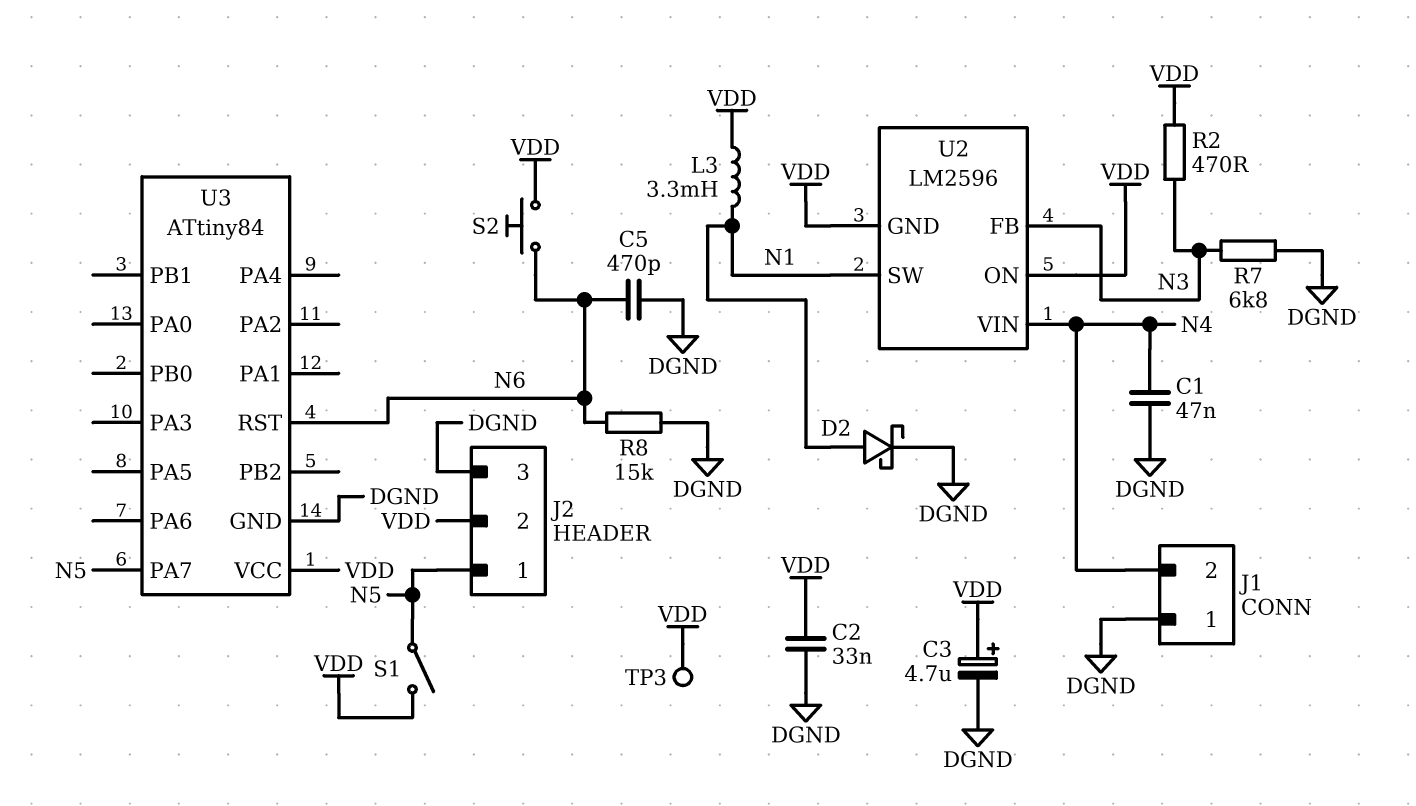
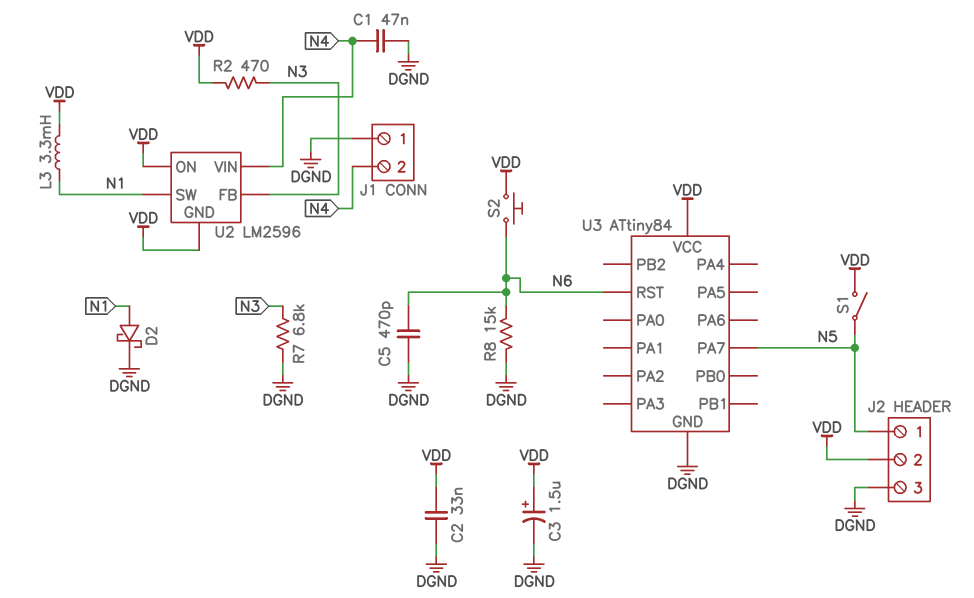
C3: 4.7uF (plus VDD, minus DGND) -> 1.5uF (plus VDD, minus DGND)
TP3: test point (VDD) -> none

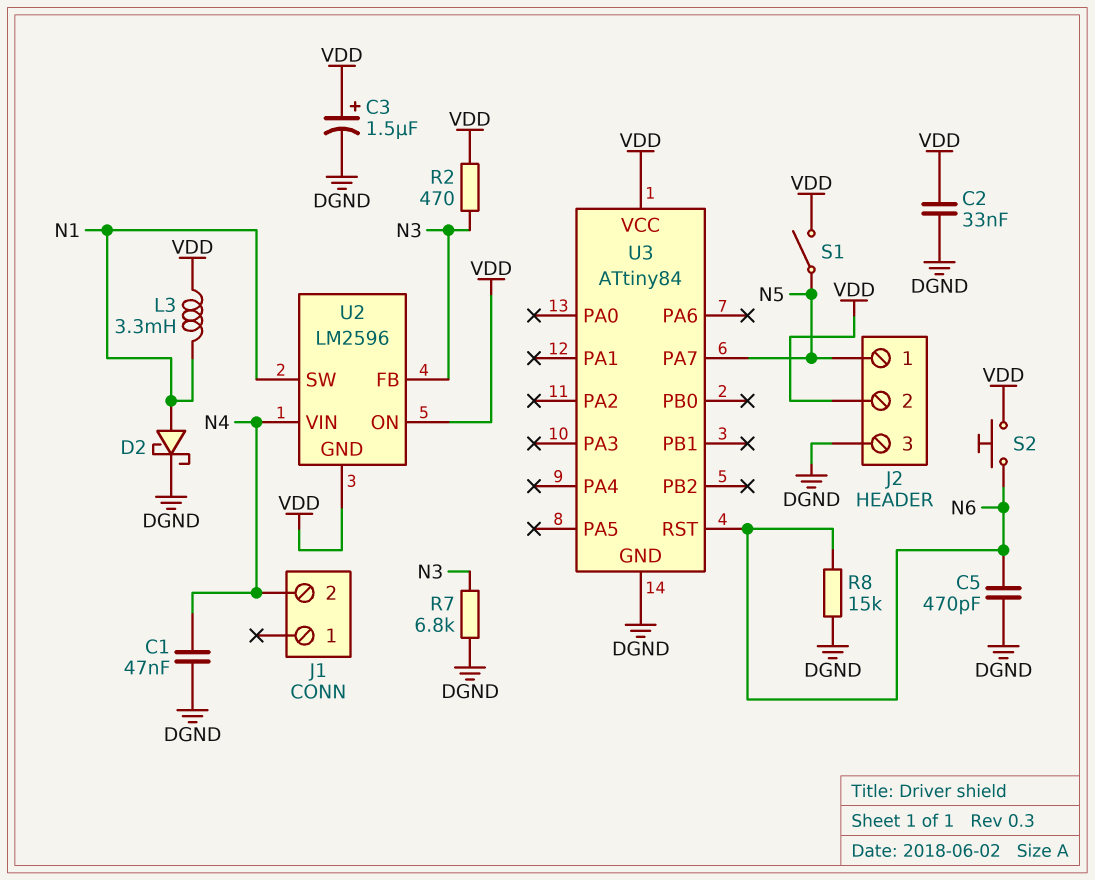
J1 pin 1: DGND -> none

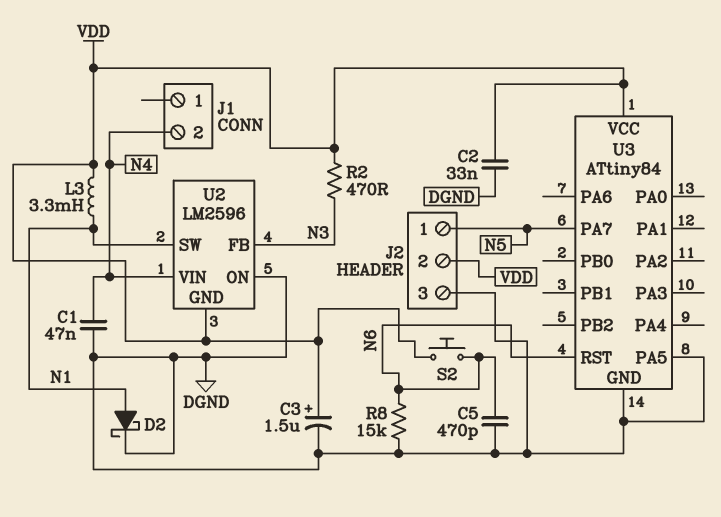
R7: 6.8k (DGND, N3) -> none
S1: switch (N5, VDD) -> none
U2 pin ON: VDD -> DGND
U3 pin PA5: none -> DGND

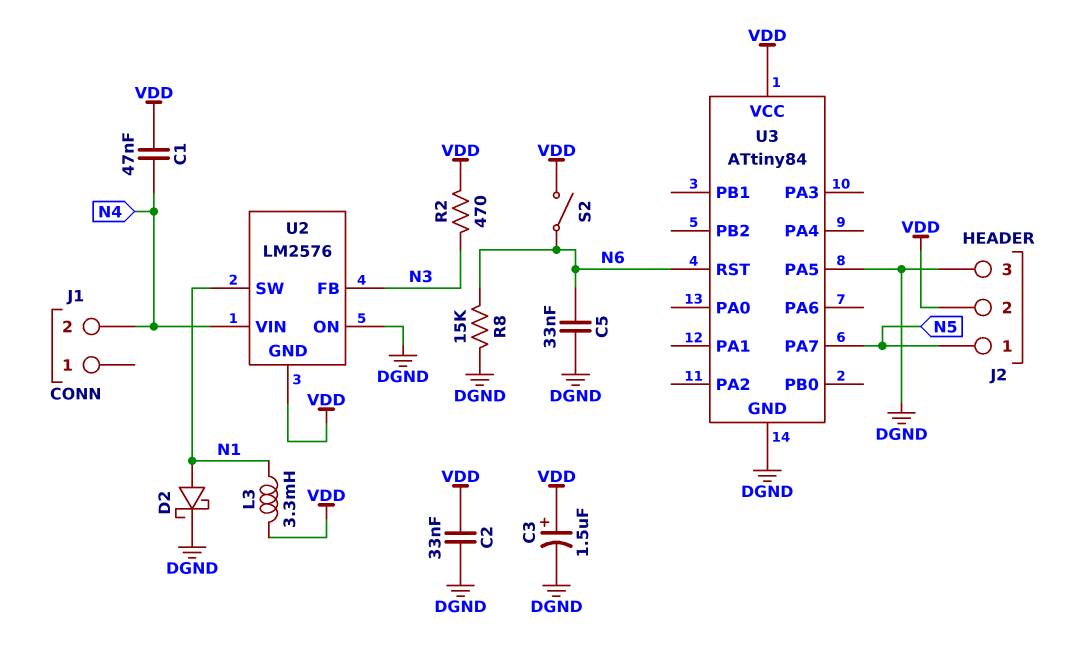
C1: 47nF (DGND, N4) -> 47nF (N4, VDD)
C5: 470pF (DGND, N6) -> 33nF (DGND, N6)
S2: button (N6, VDD) -> switch (N6, VDD)
U2: LM2596 -> LM2576

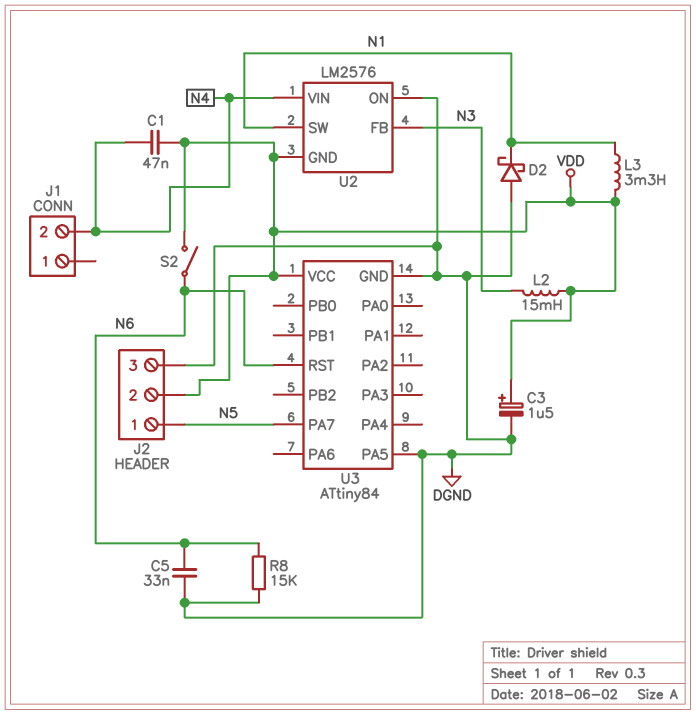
C2: 33nF (DGND, VDD) -> none
D2: schottky (A N1, K DGND) -> schottky (A DGND, K N1)
L2: none -> 15mH (N3, VDD)
R2: 470 (N3, VDD) -> none

